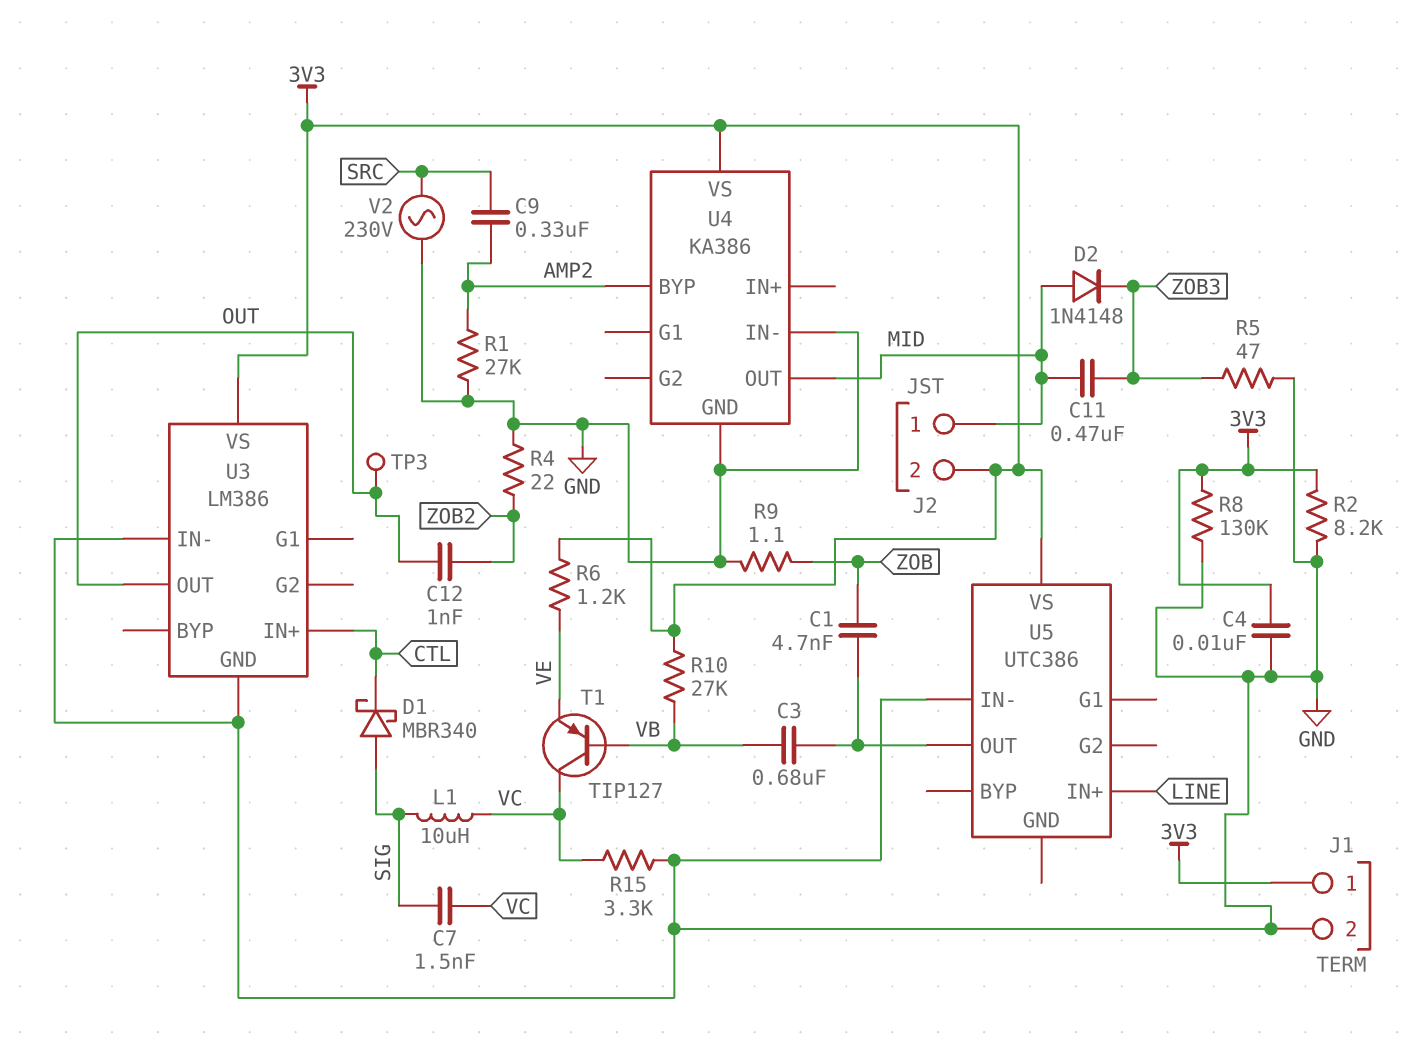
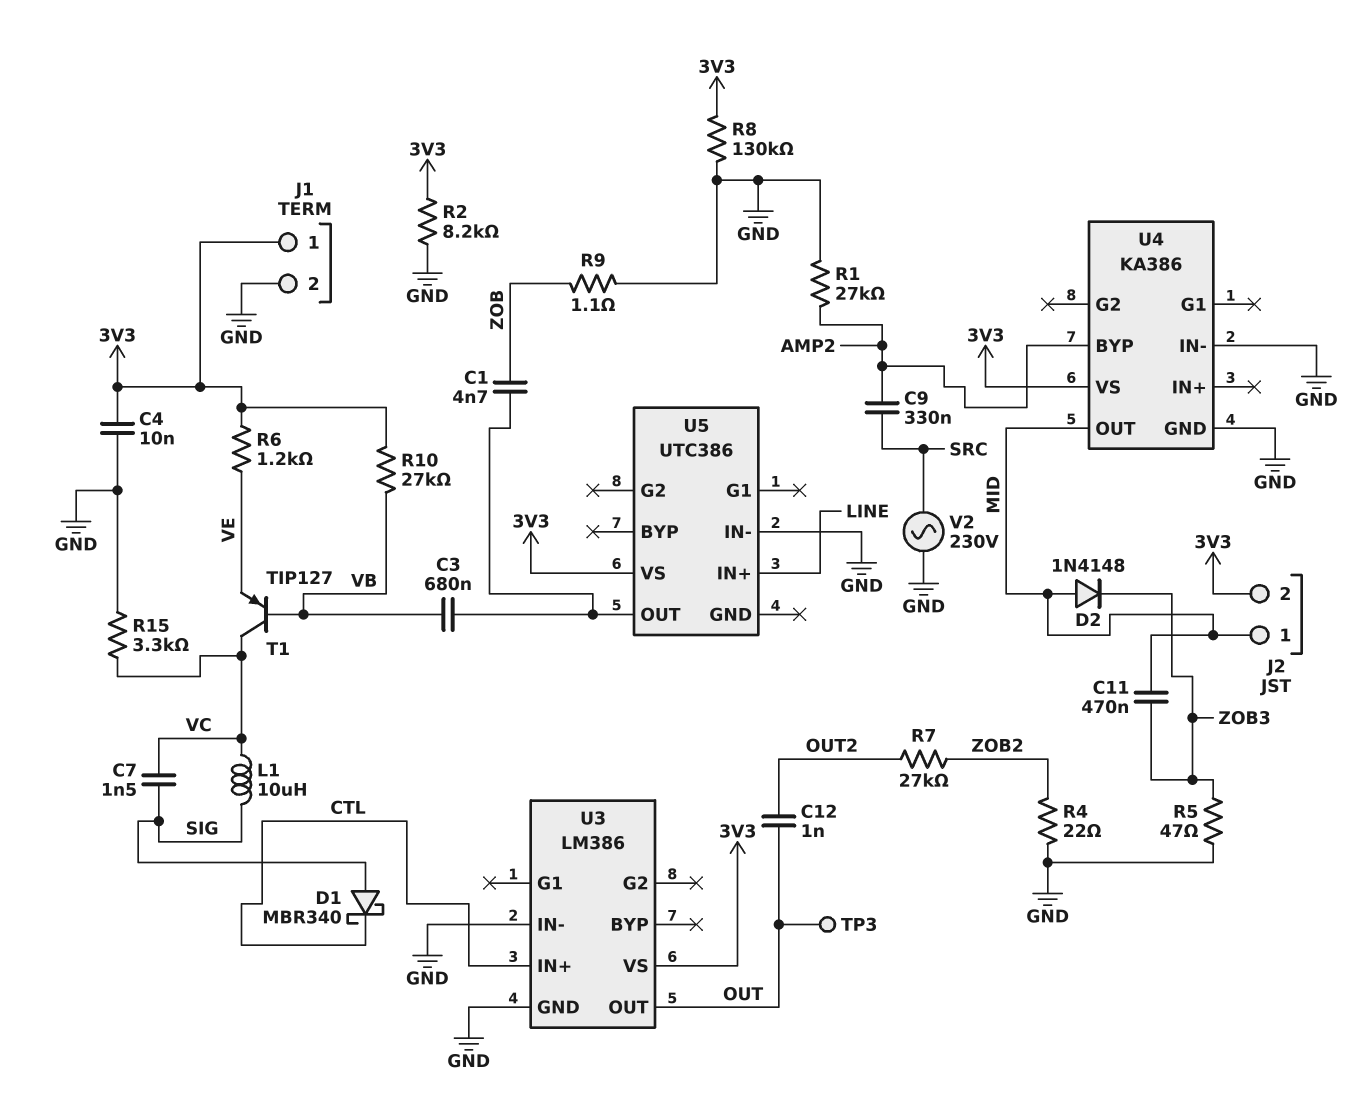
C12: 1nF (OUT, ZOB2) -> 1nF (OUT, OUT2)
R7: none -> 27k (OUT2, ZOB2)

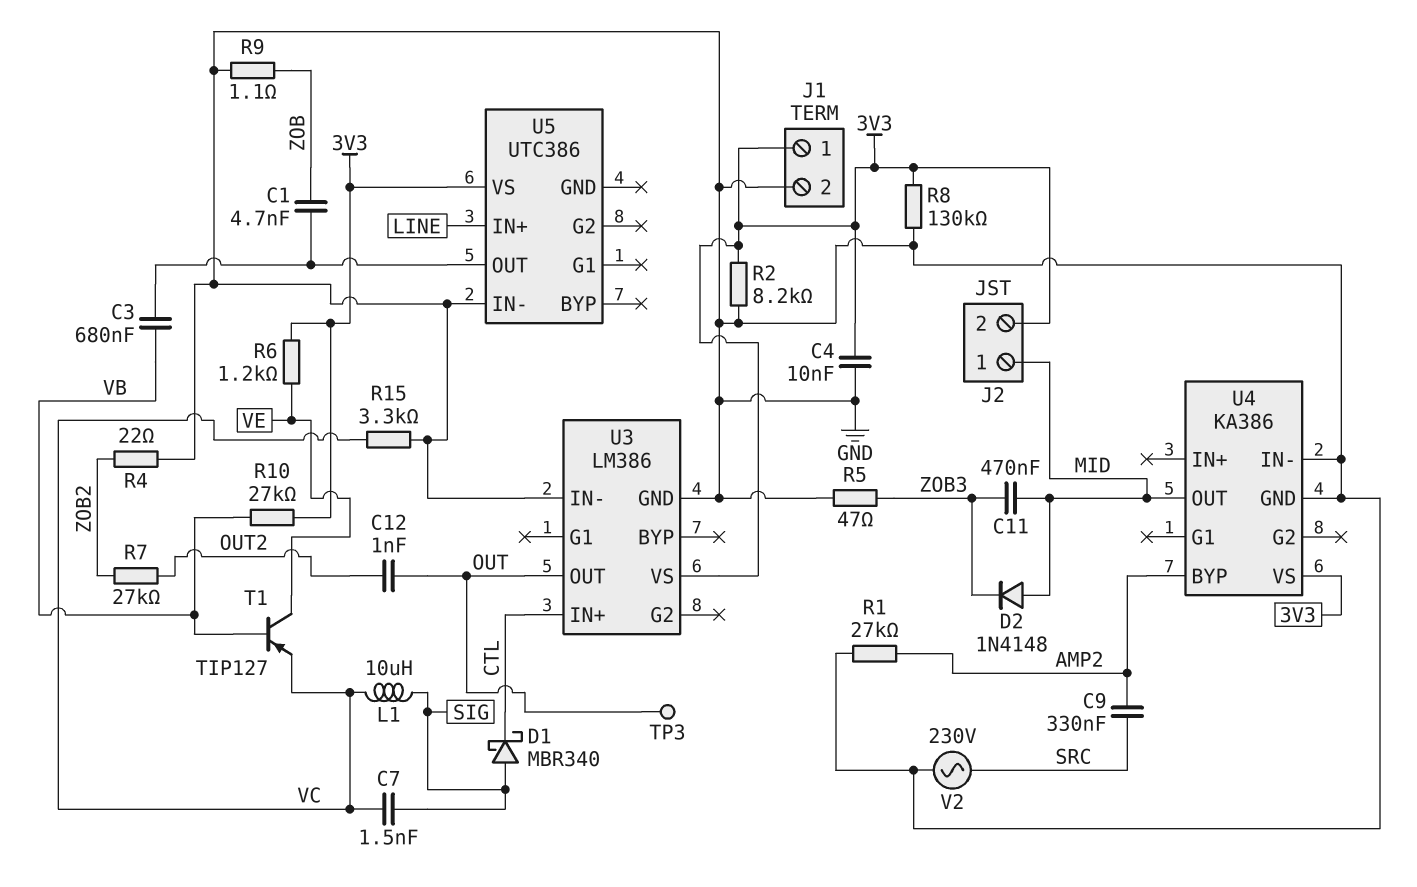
T1: PNP TIP127 (B VB, C VC, E VE) -> PNP TIP127 (B VB, C VE, E VC)

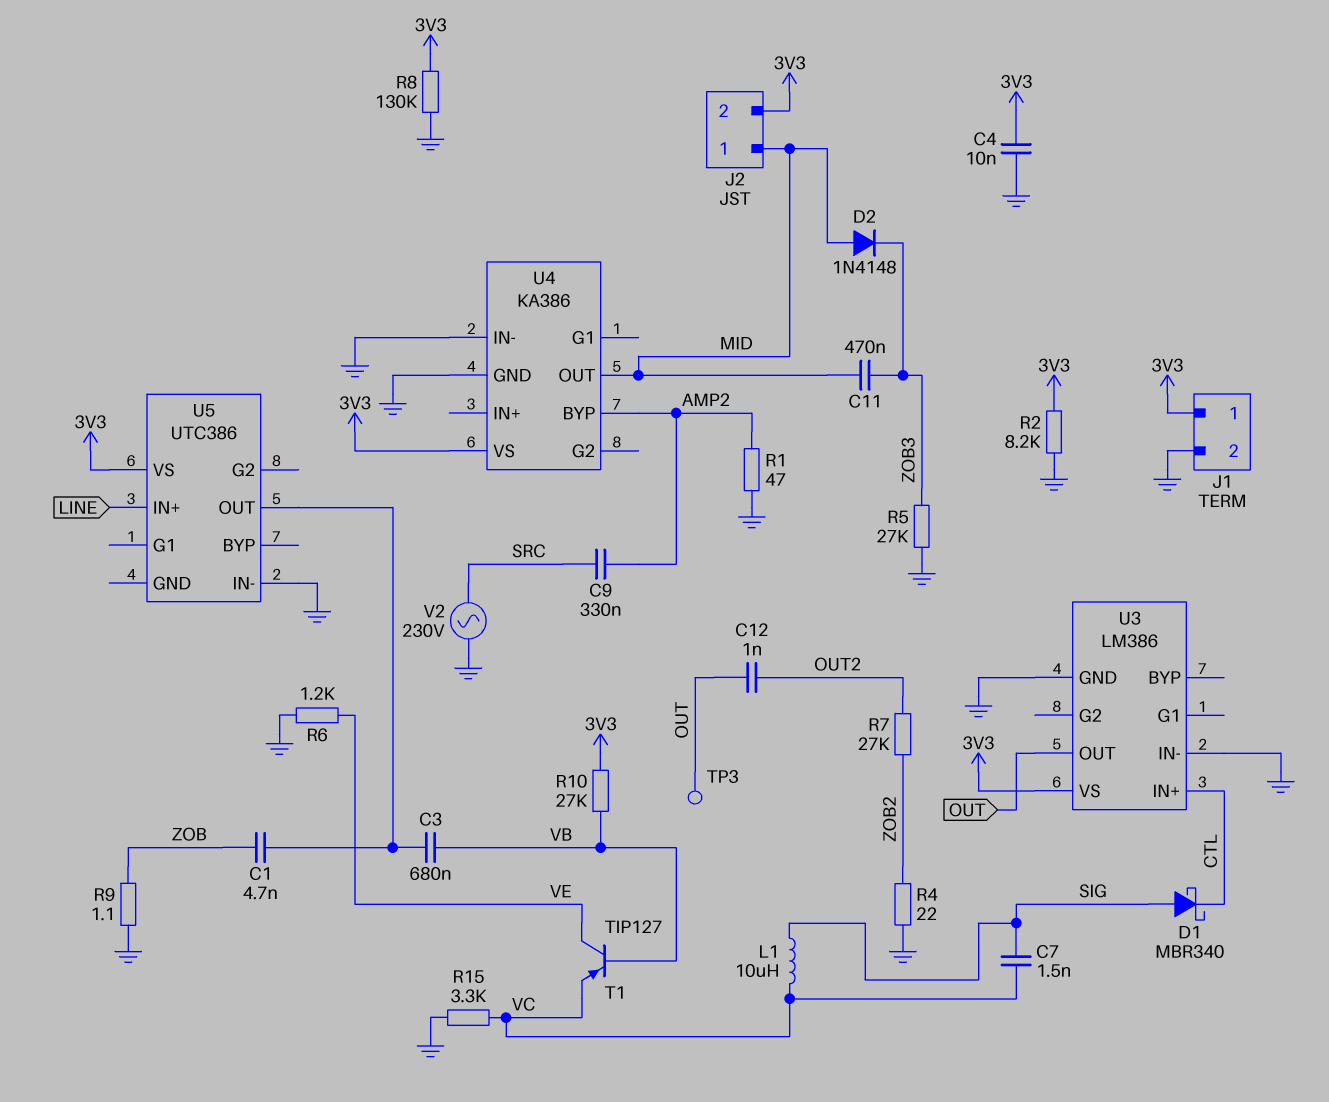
R1: 27k (AMP2, GND) -> 47 (AMP2, GND)
R5: 47 (GND, ZOB3) -> 27k (GND, ZOB3)
R6: 1.2k (3V3, VE) -> 1.2k (GND, VE)

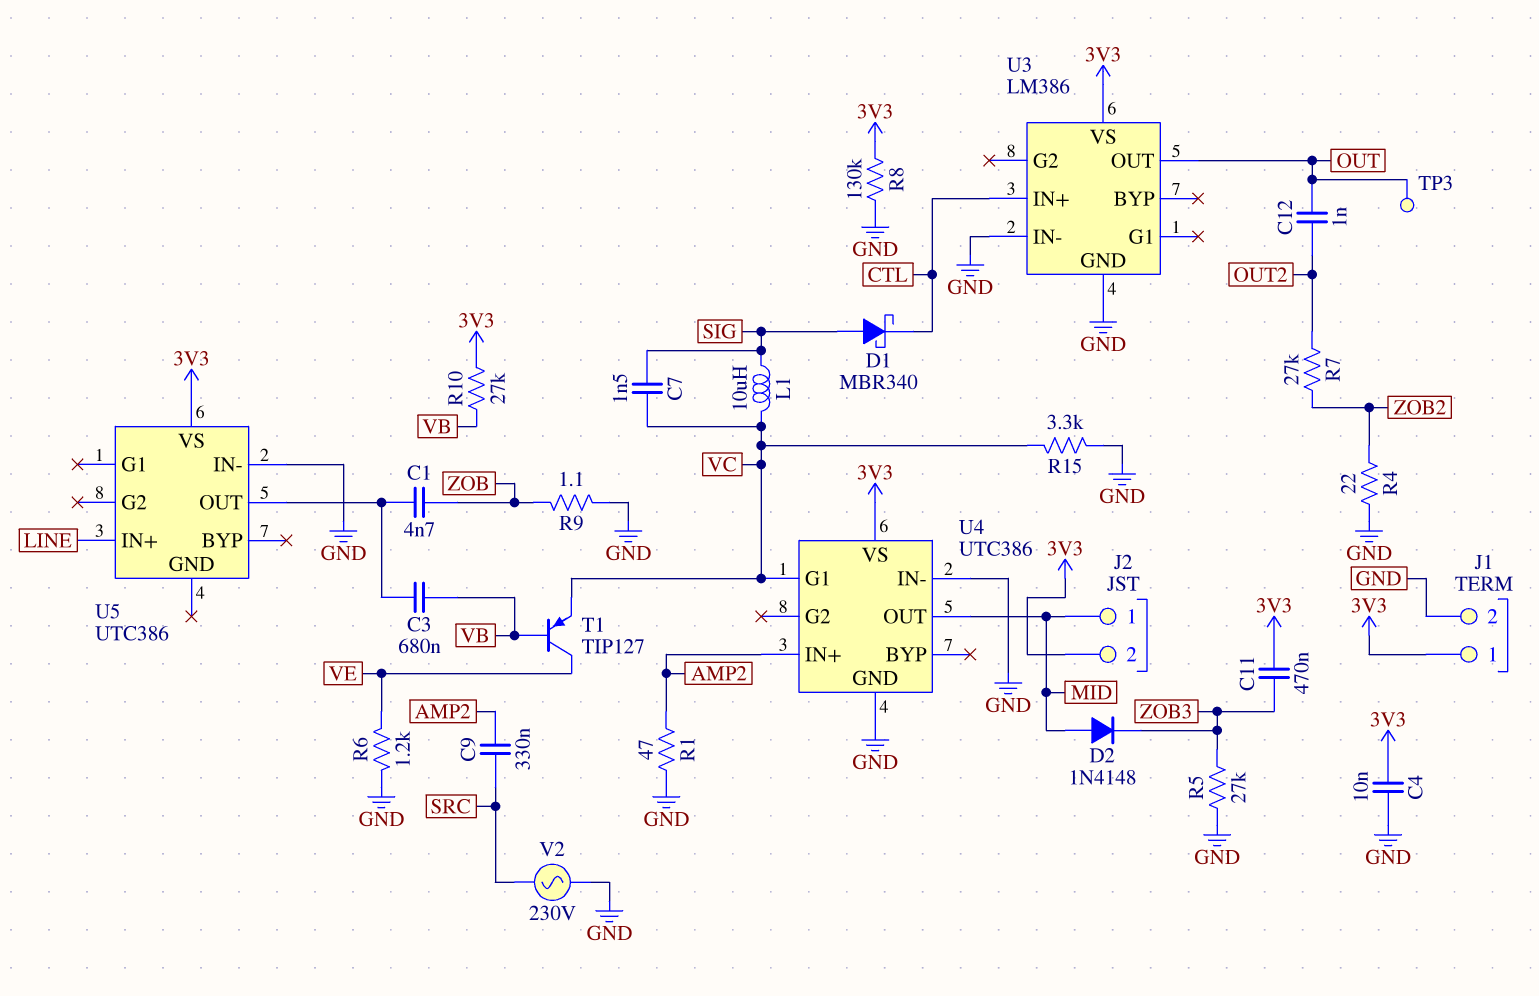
C11: 470nF (MID, ZOB3) -> 470nF (3V3, ZOB3)
R2: 8.2k (3V3, GND) -> none
U4: KA386 -> UTC386
U4 pin BYP: AMP2 -> none
U4 pin G1: none -> VC
U4 pin IN+: none -> AMP2

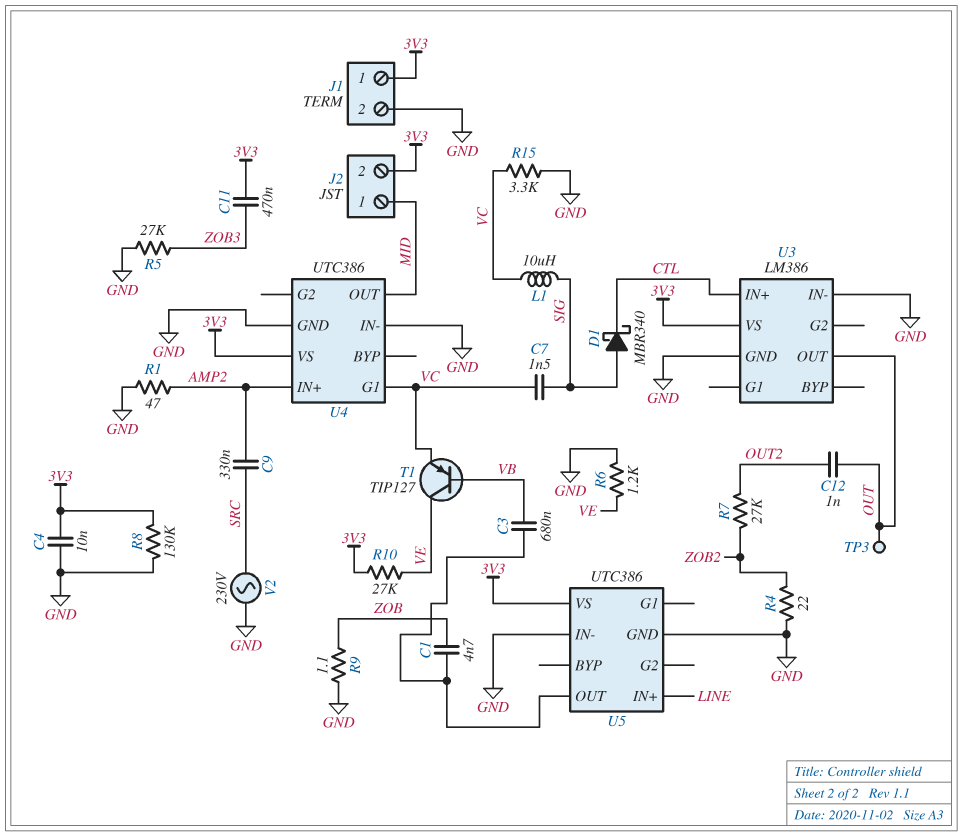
D2: diode 1N4148 (A MID, K ZOB3) -> none
R10: 27k (3V3, VB) -> 27k (3V3, VE)
U5 pin GND: none -> GND

